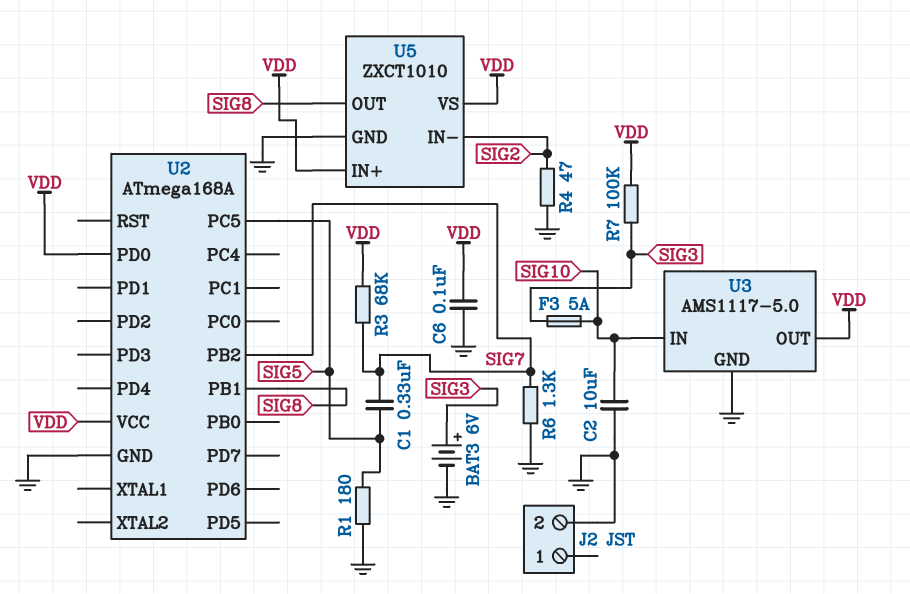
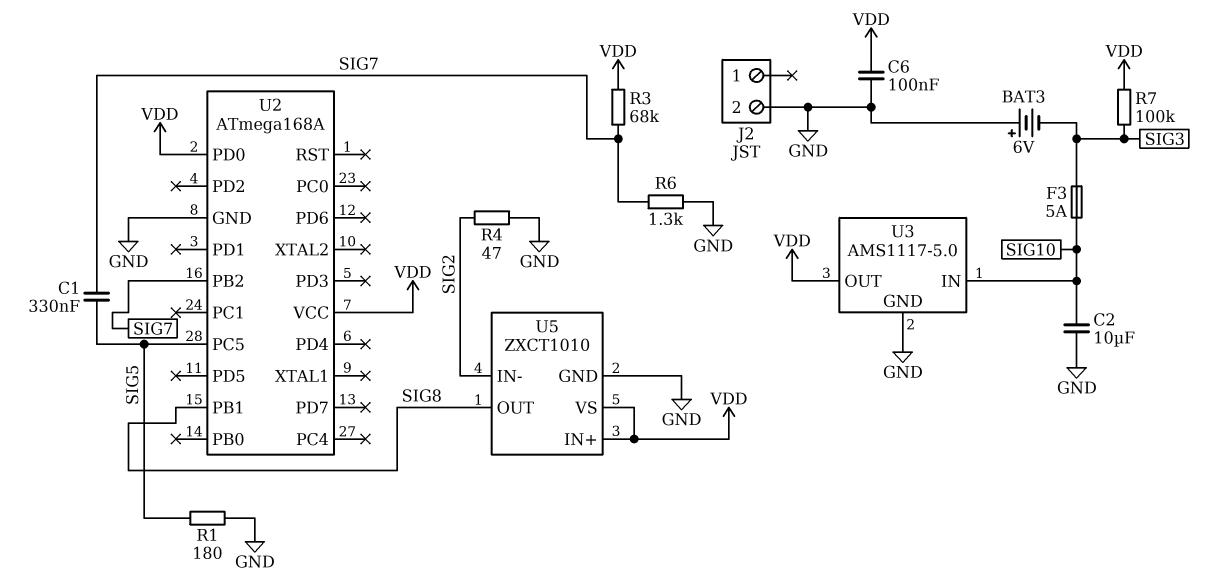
BAT3: 6V (plus SIG3, minus GND) -> 6V (plus GND, minus SIG3)

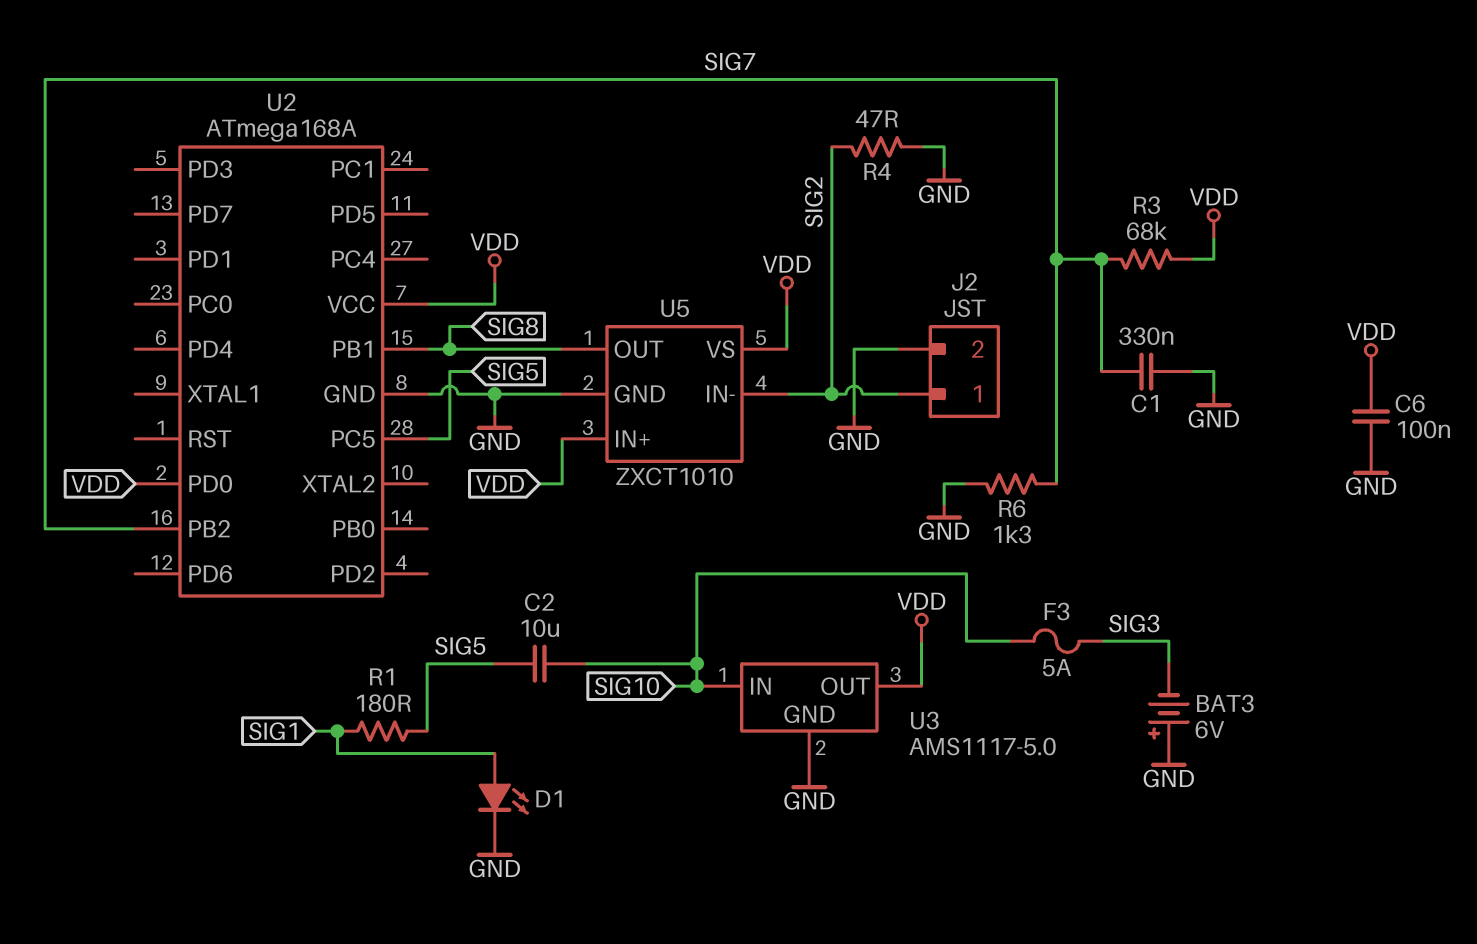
C1: 330nF (SIG5, SIG7) -> 330nF (GND, SIG7)
C2: 10uF (GND, SIG10) -> 10uF (SIG5, SIG10)
D1: none -> LED (A SIG1, K GND)
J2 pin 1: none -> SIG2
R1: 180 (GND, SIG5) -> 180 (SIG1, SIG5)
R7: 100k (SIG3, VDD) -> none

